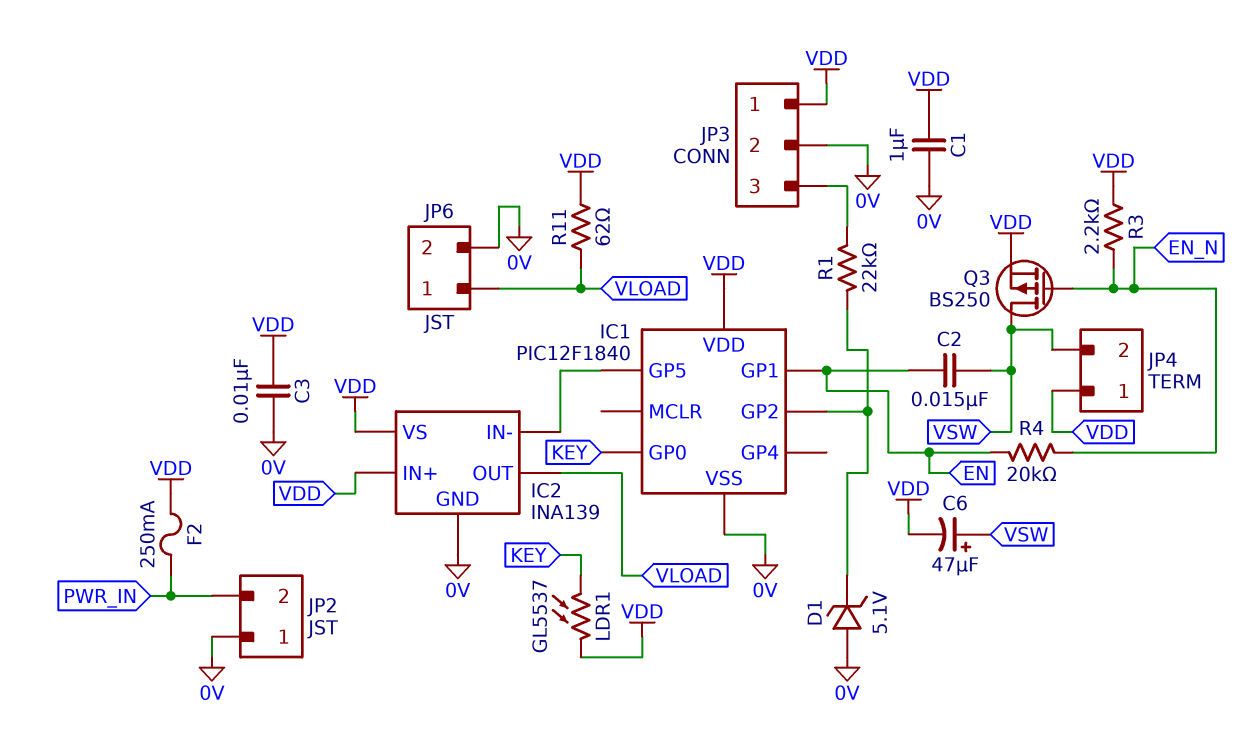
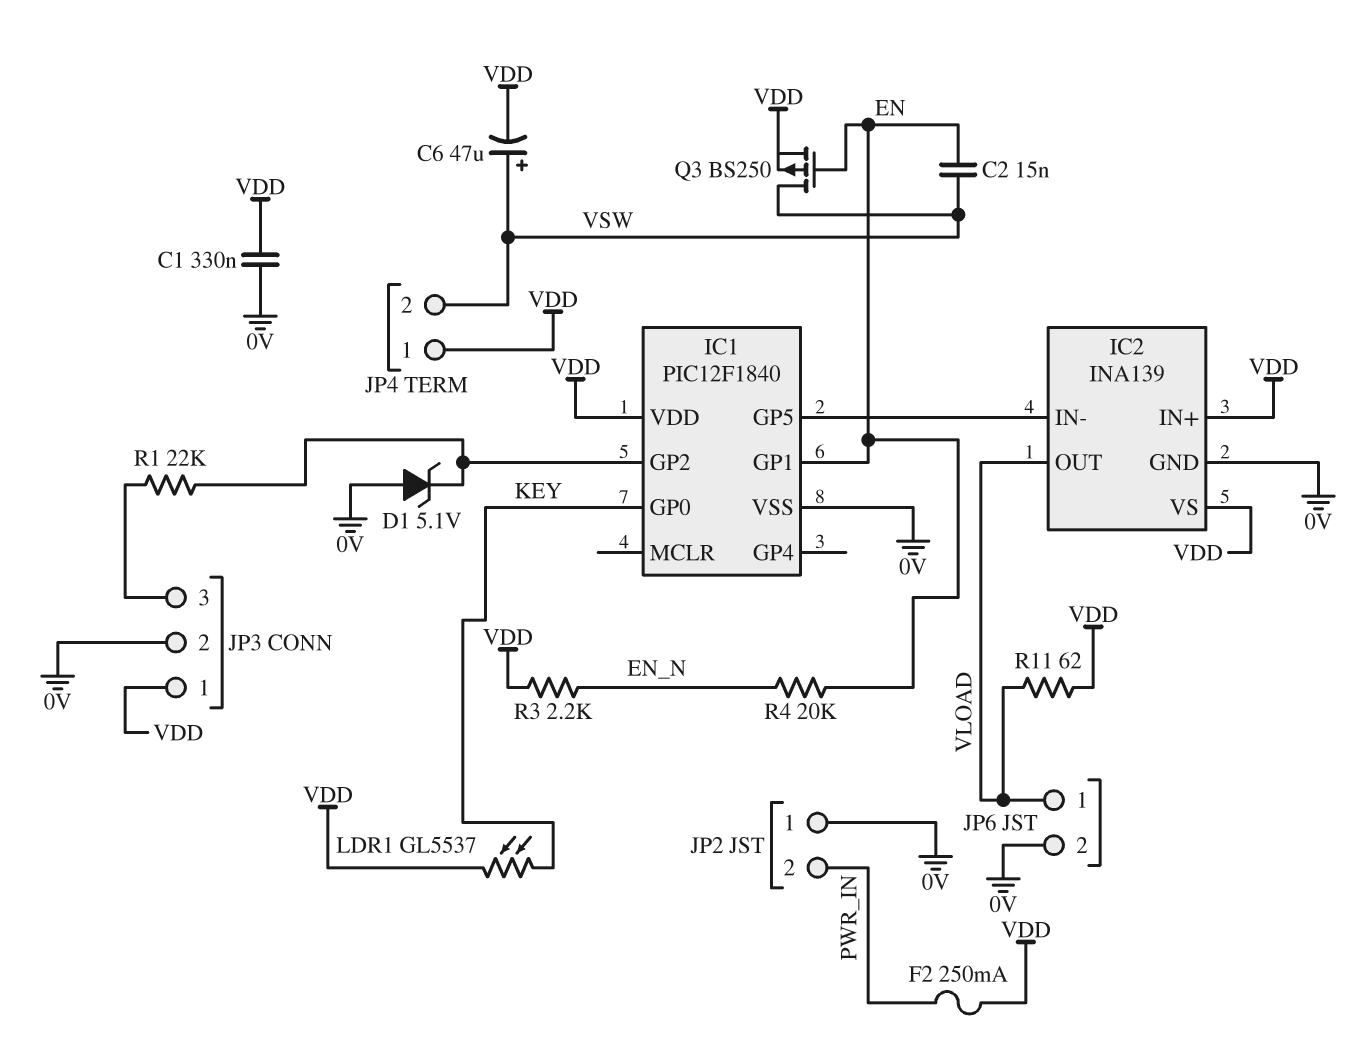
C1: 1uF (0V, VDD) -> 330nF (0V, VDD)
C3: 10nF (0V, VDD) -> none
Q3: PMOS BS250 (G EN_N, D VSW, S VDD) -> PMOS BS250 (G EN, D VSW, S VDD)

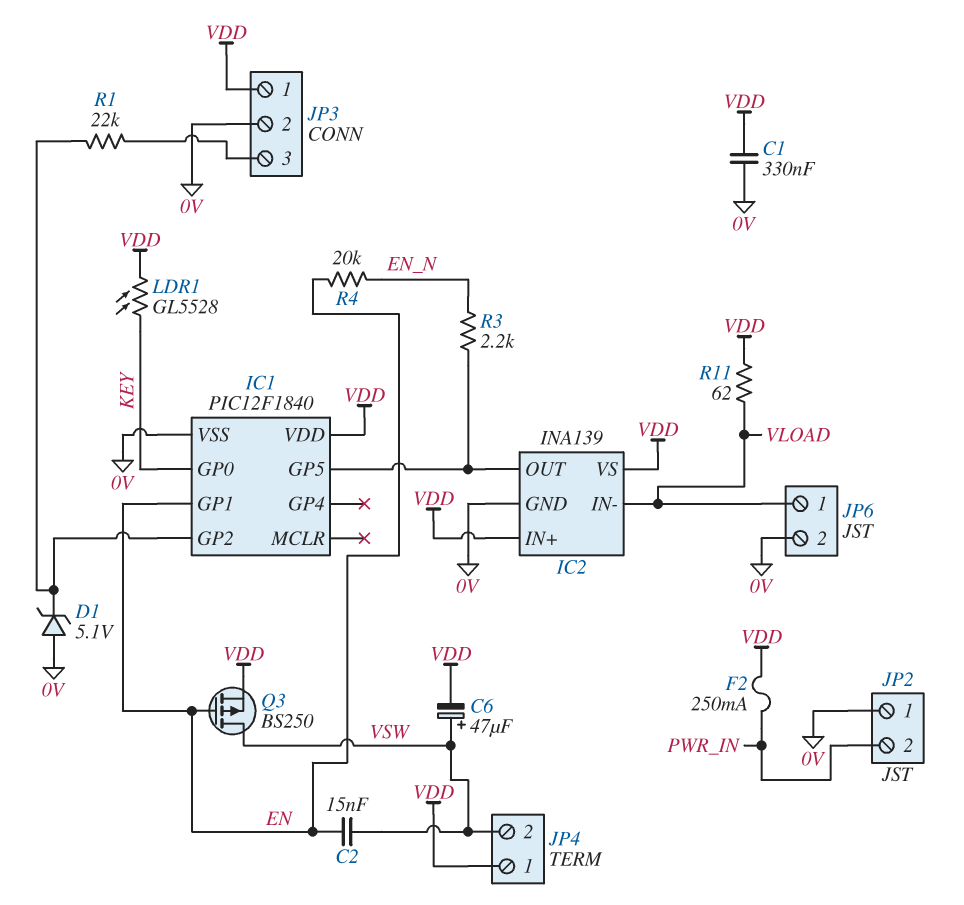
IC2 pin IN-: IC1/GP5 -> VLOAD
IC2 pin OUT: VLOAD -> IC1/GP5
LDR1: GL5537 (KEY, VDD) -> GL5528 (KEY, VDD)
R3: 2.2k (EN_N, VDD) -> 2.2k (EN_N, IC1/GP5)

